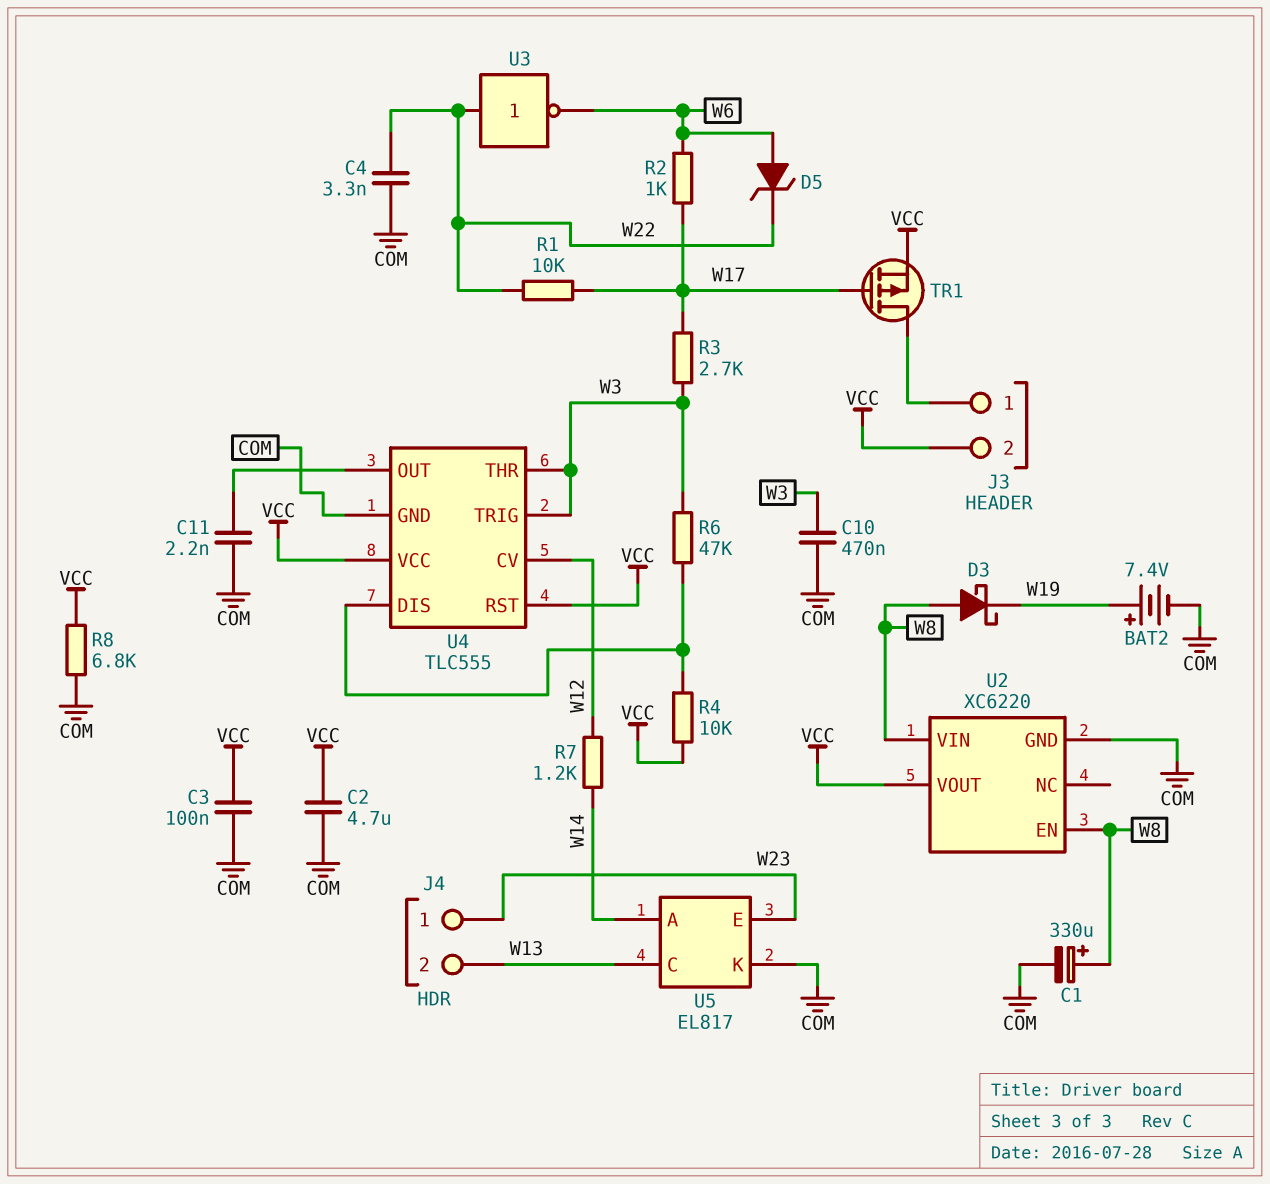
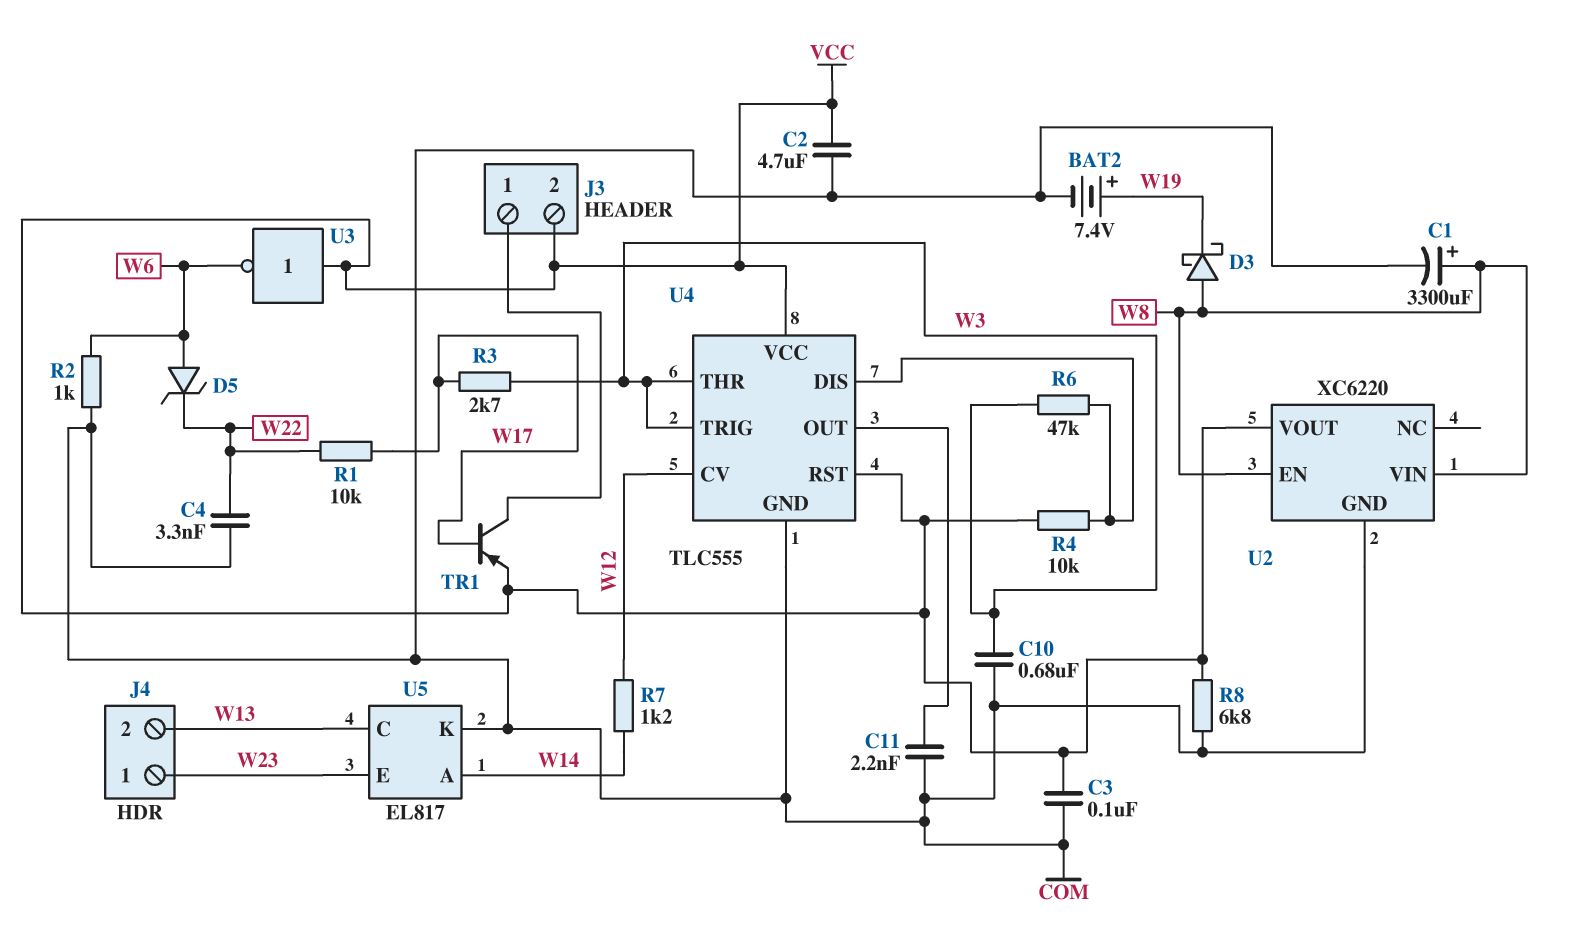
C1: 330uF (plus W8, minus COM) -> 3300uF (plus W8, minus COM)
C10: 470nF (COM, W3) -> 680nF (COM, W3)
R2: 1k (W6, W17) -> 1k (COM, W6)
TR1: PMOS (G W17, D J3/1, S VCC) -> PNP (B W17, C J3/1, E VCC)
U3: NOT (in W22, out W6) -> NOT (in VCC, out W6)

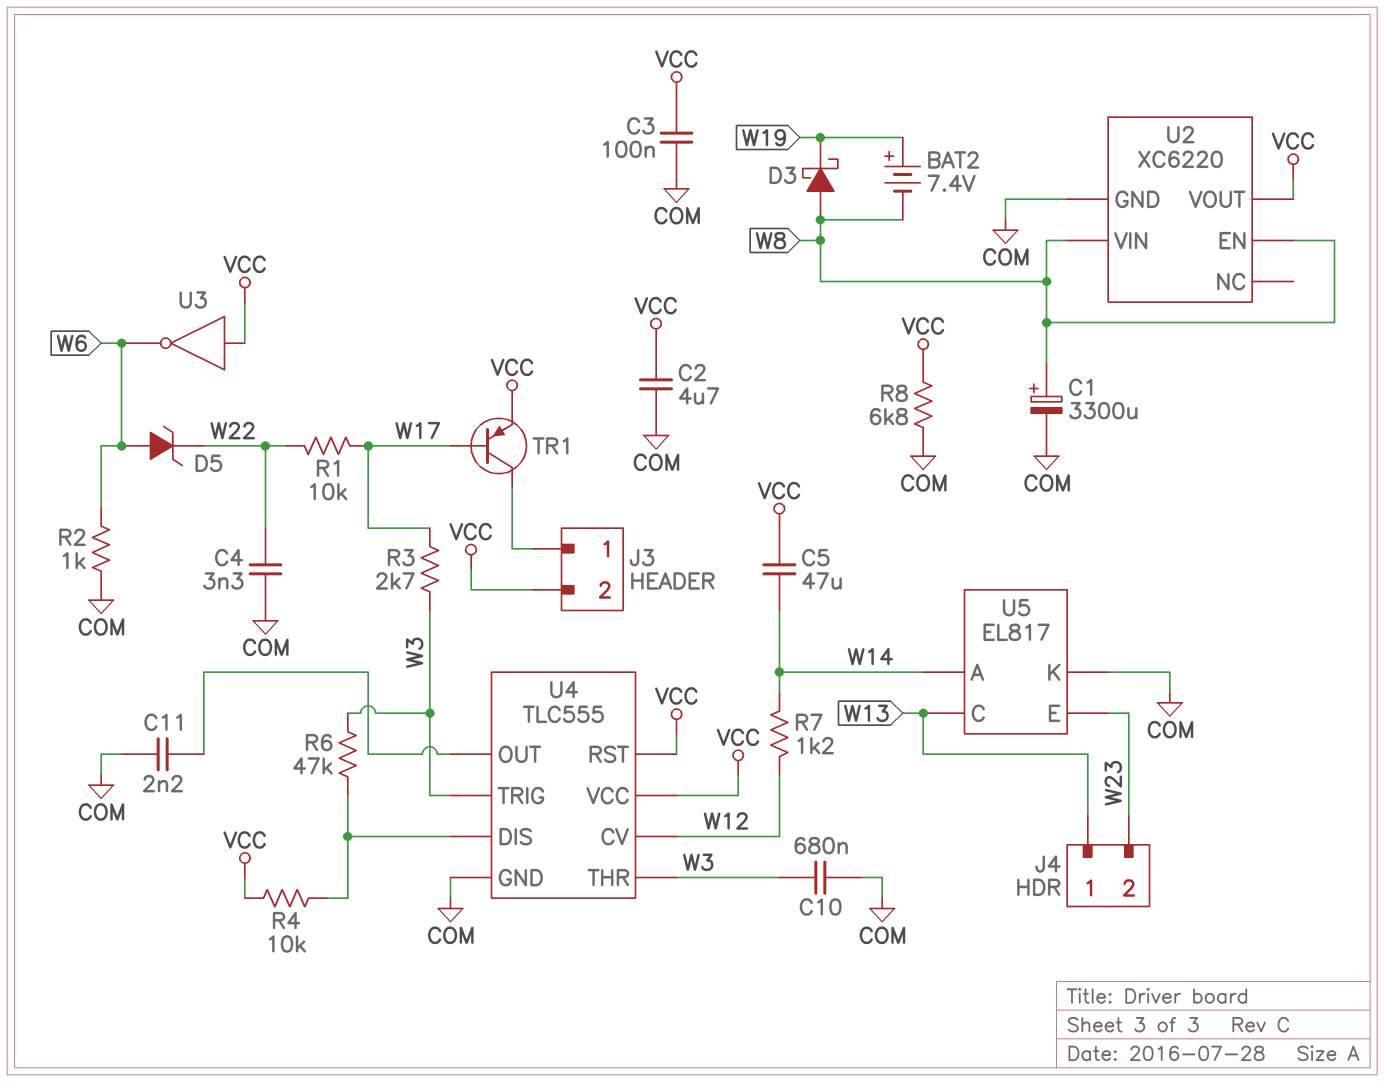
BAT2: 7.4V (plus W19, minus COM) -> 7.4V (plus W19, minus W8)
C5: none -> 47uF (VCC, W14)
J4 pin 1: W23 -> W13
J4 pin 2: W13 -> W23

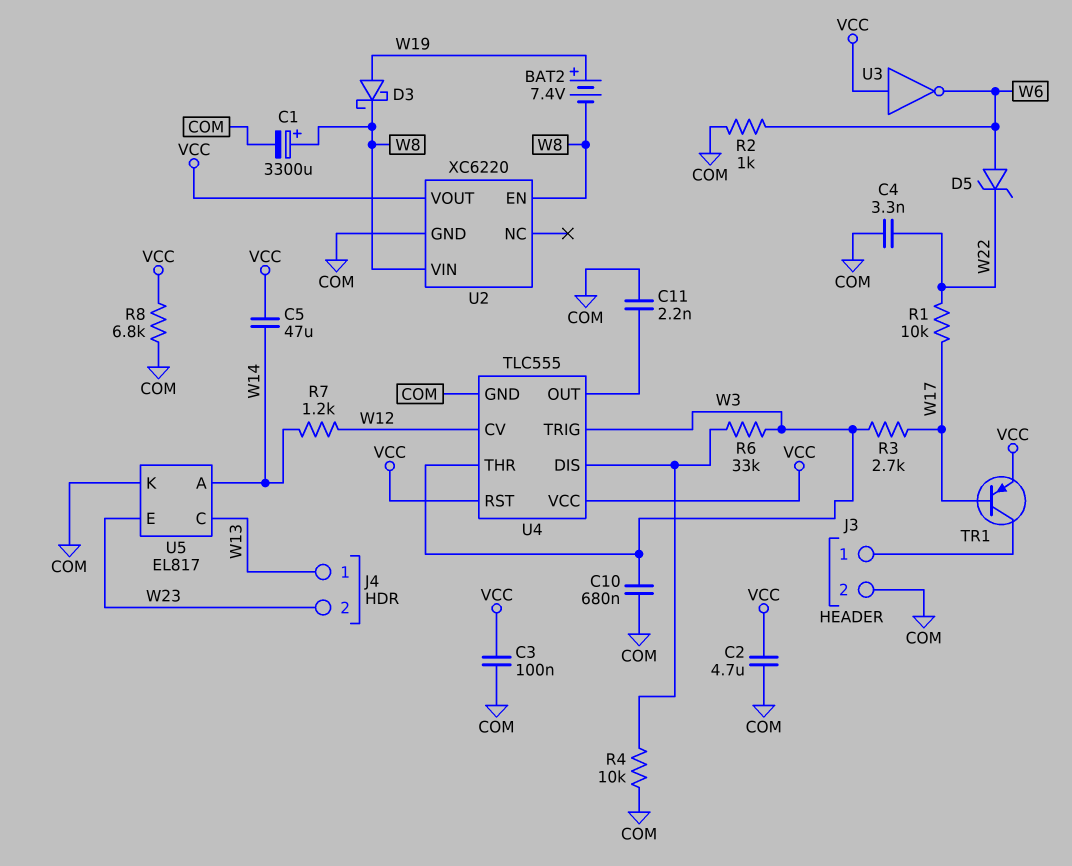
D3: schottky (A W8, K W19) -> schottky (A W19, K W8)
J3 pin 2: VCC -> COM
R4: 10k (U4/DIS, VCC) -> 10k (COM, U4/DIS)
R6: 47k (U4/DIS, W3) -> 33k (U4/DIS, W3)

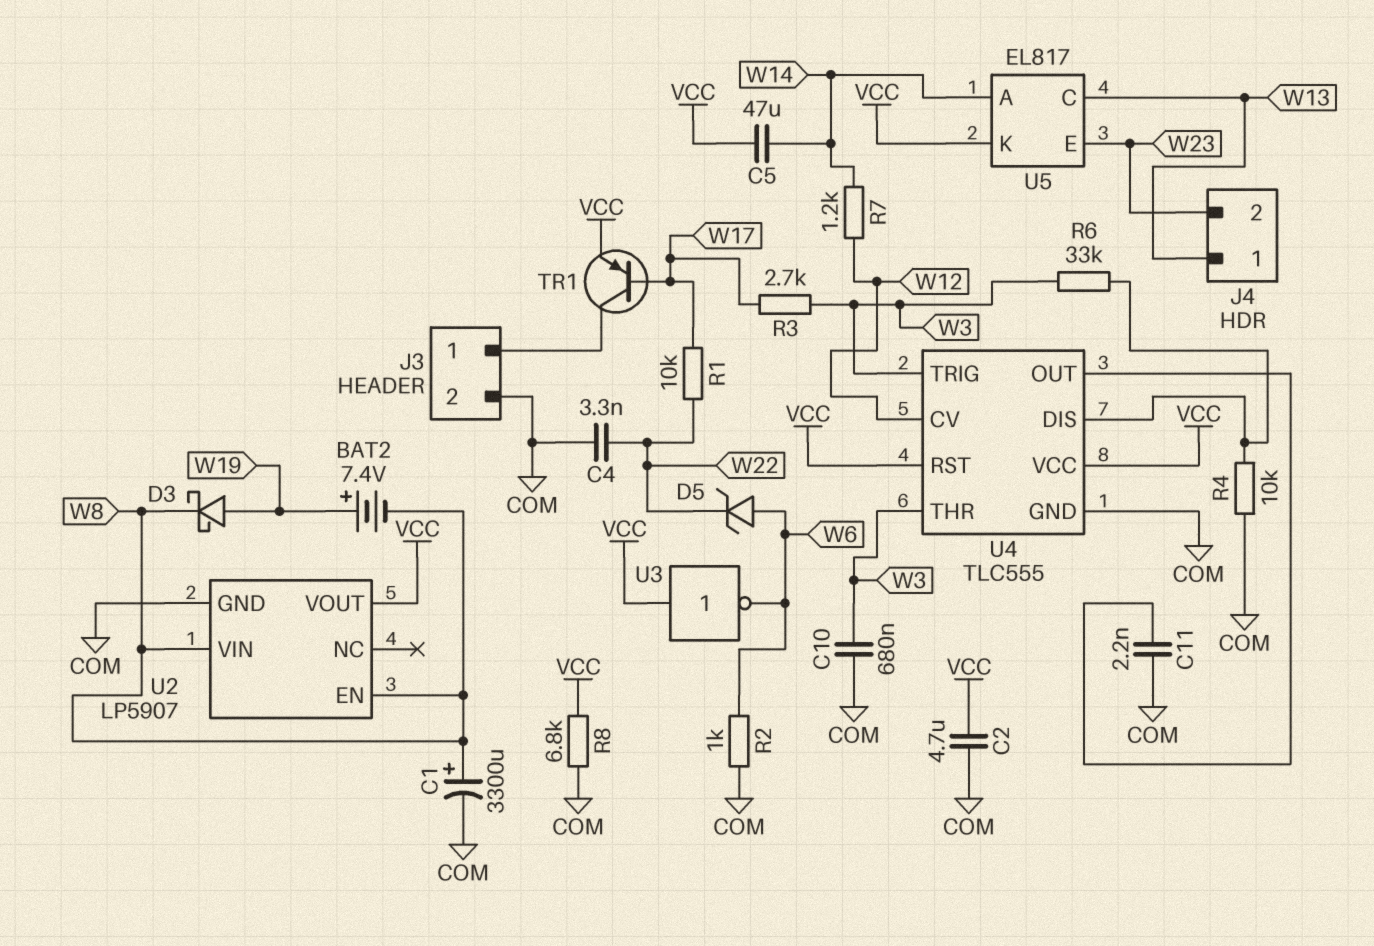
C3: 100nF (COM, VCC) -> none
U2: XC6220 -> LP5907
U5 pin K: COM -> VCC

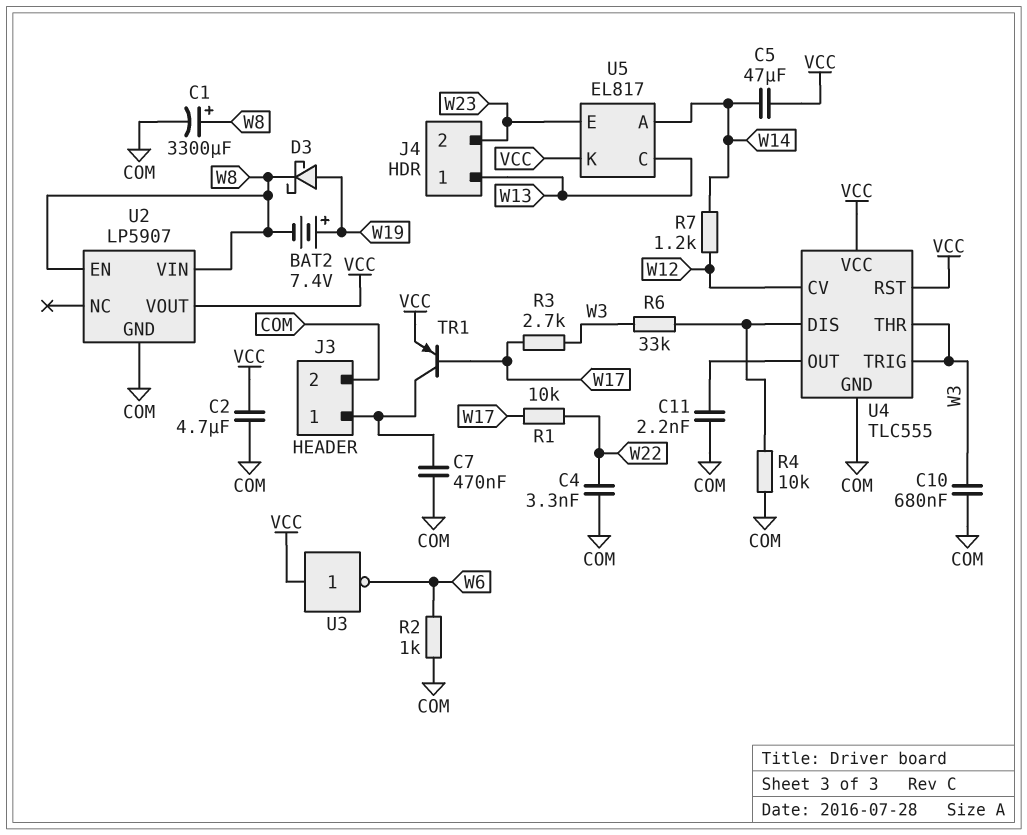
C7: none -> 470nF (COM, J3/1)
D5: zener (A W6, K W22) -> none
R8: 6.8k (COM, VCC) -> none

